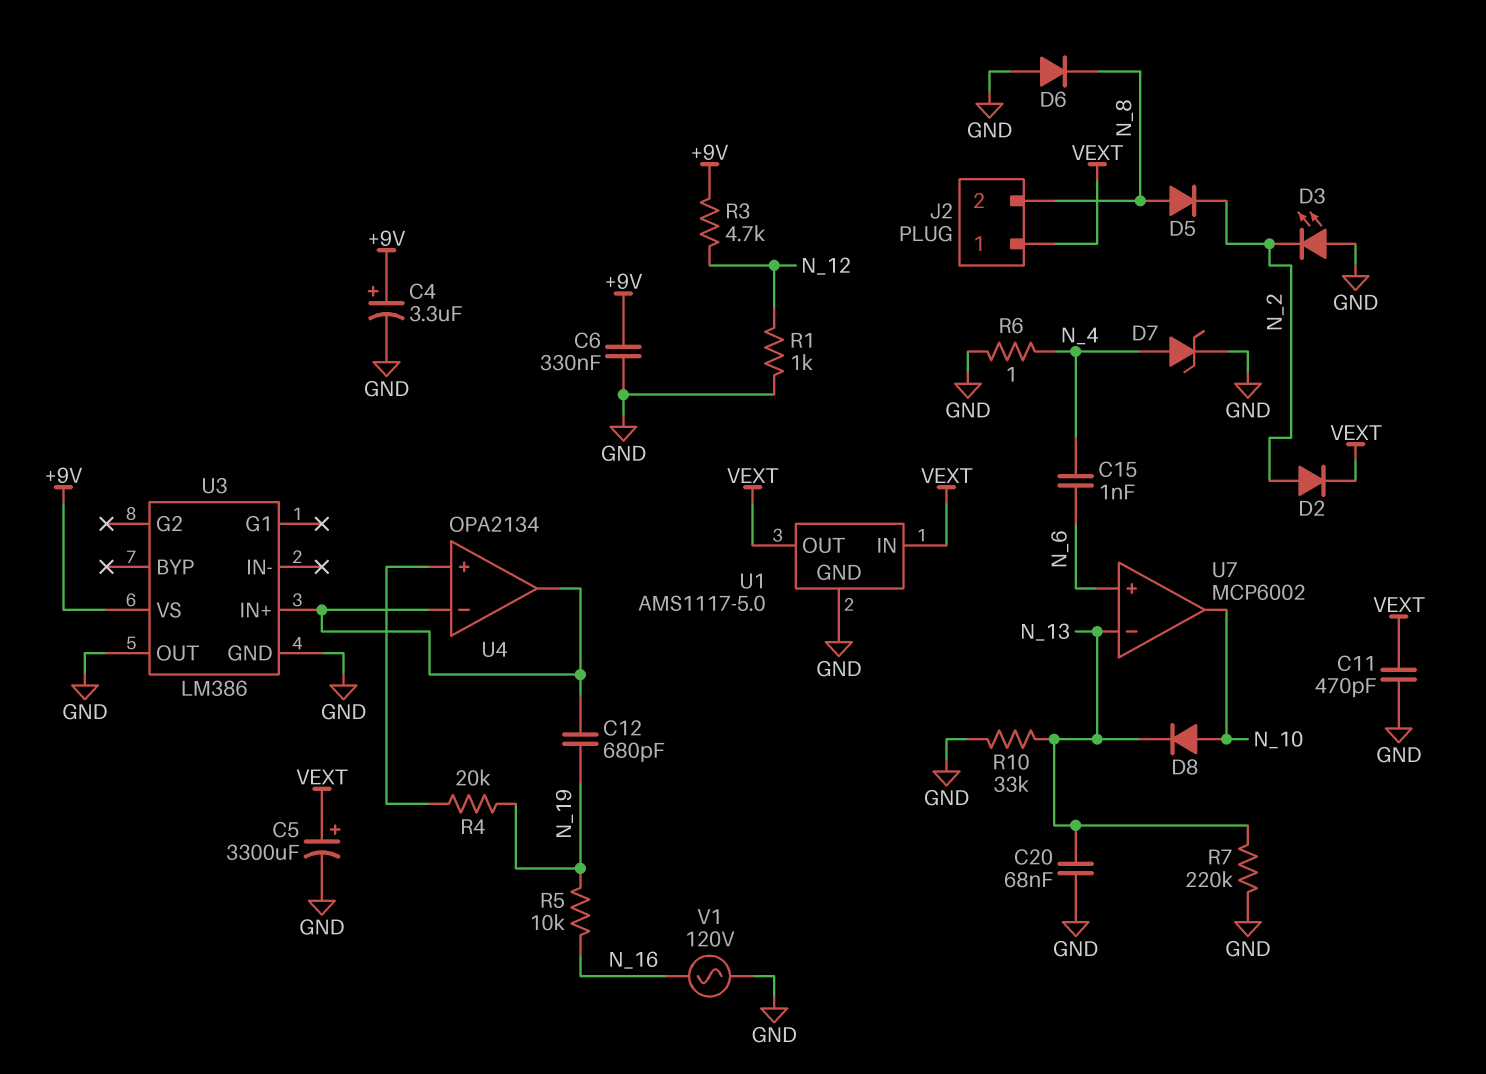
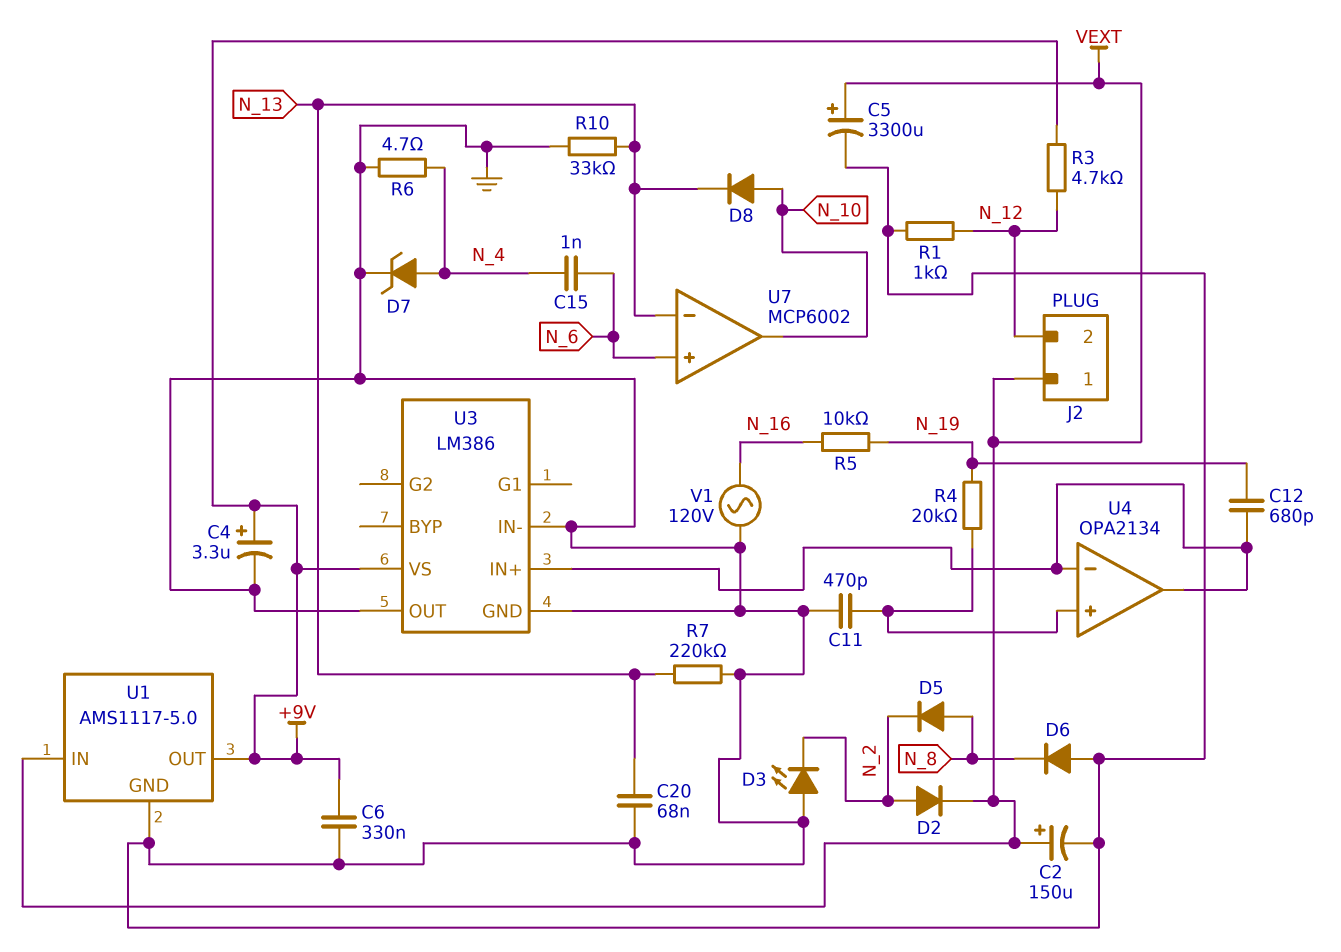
C2: none -> 150uF (plus VEXT, minus GND)
C11: 470pF (GND, VEXT) -> 470pF (GND, U4/in+)
J2 pin 2: N_8 -> N_12
R6: 1 (GND, N_4) -> 4.7 (GND, N_4)
U1 pin OUT: VEXT -> +9V
U3 pin IN-: none -> GND

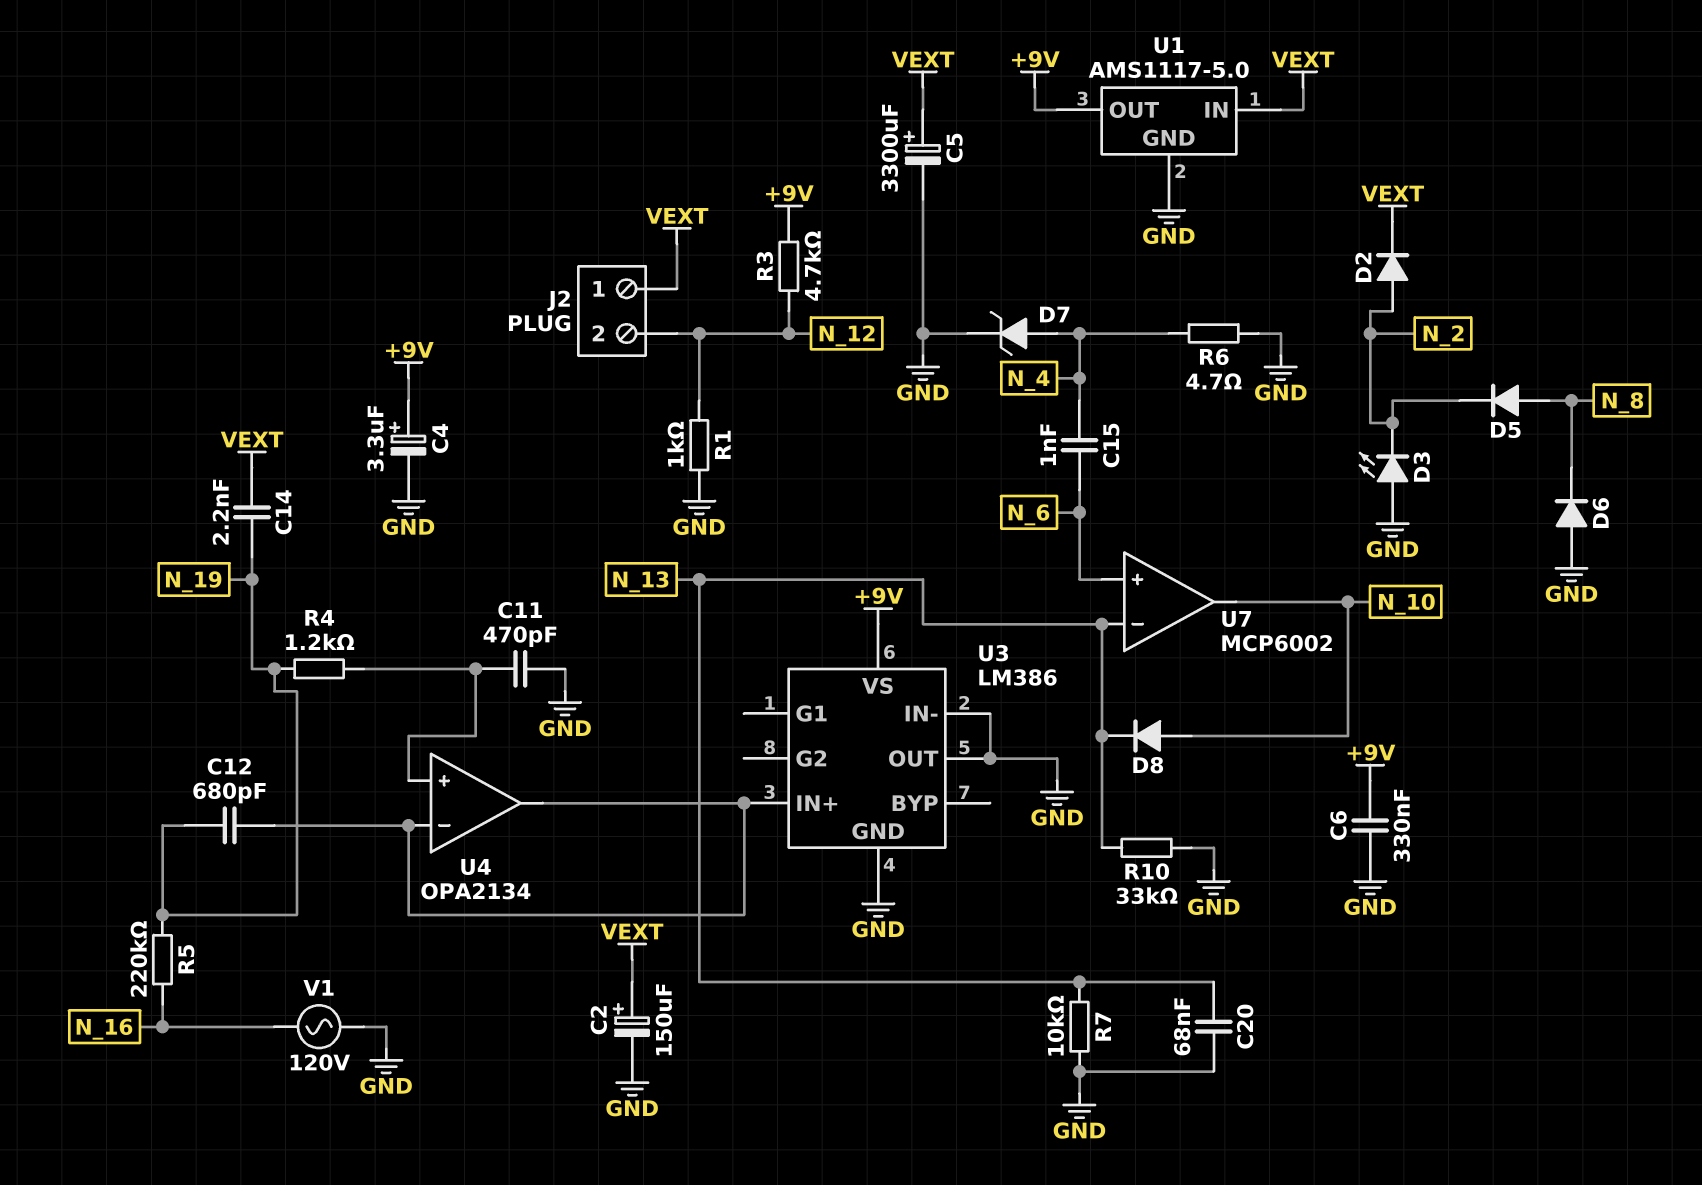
C14: none -> 2.2nF (N_19, VEXT)
R4: 20k (N_19, U4/in+) -> 1.2k (N_19, U4/in+)
R5: 10k (N_16, N_19) -> 220k (N_16, N_19)
R7: 220k (GND, N_13) -> 10k (GND, N_13)

